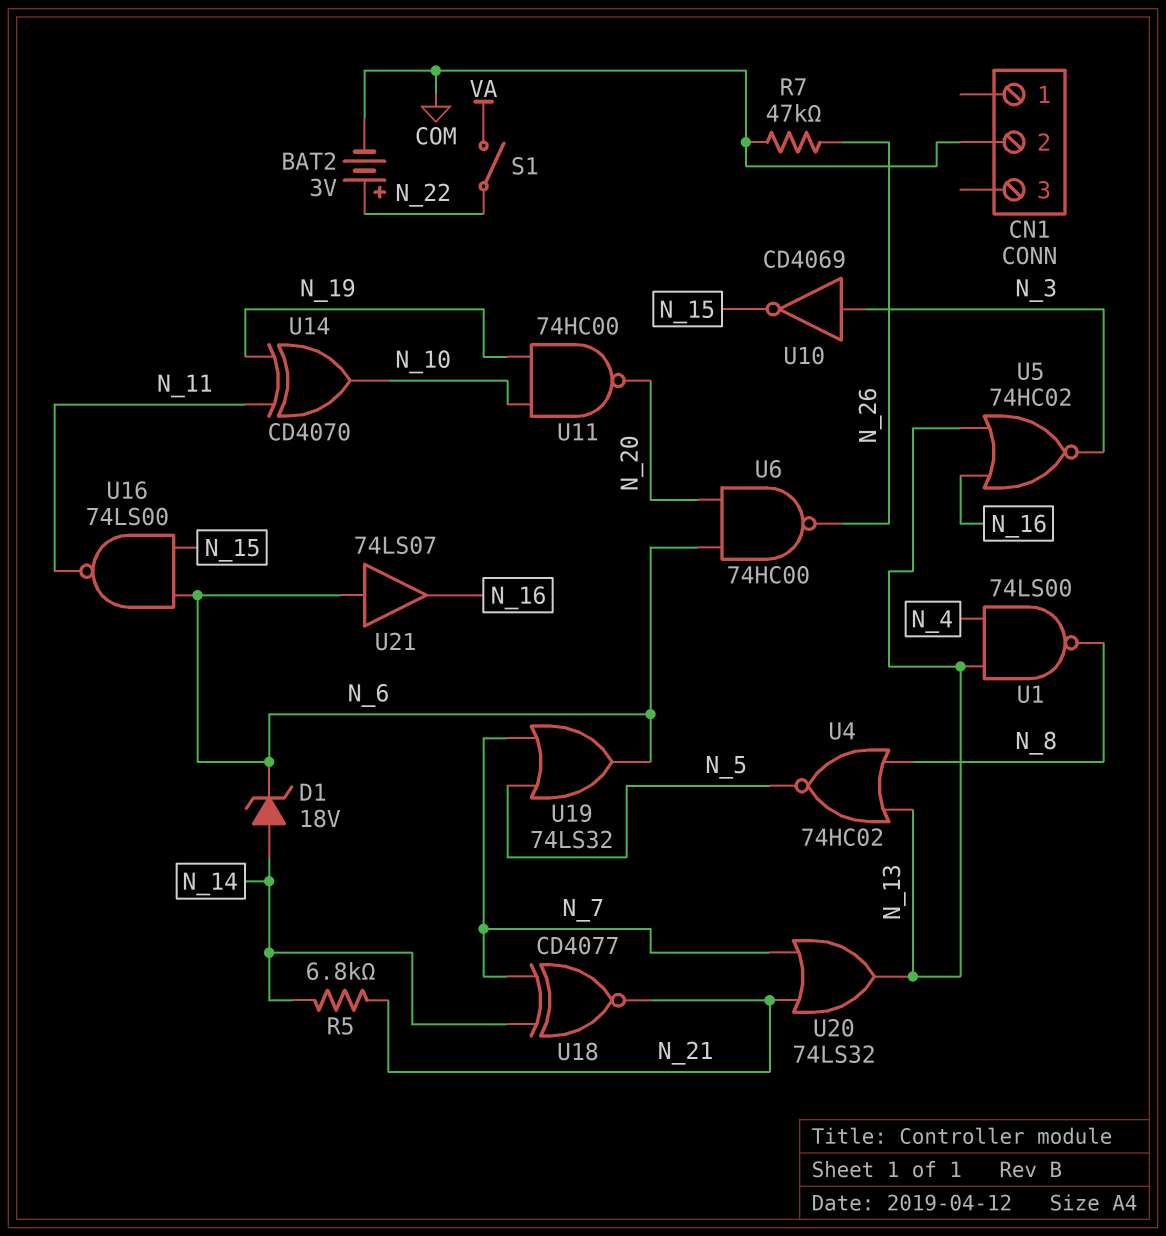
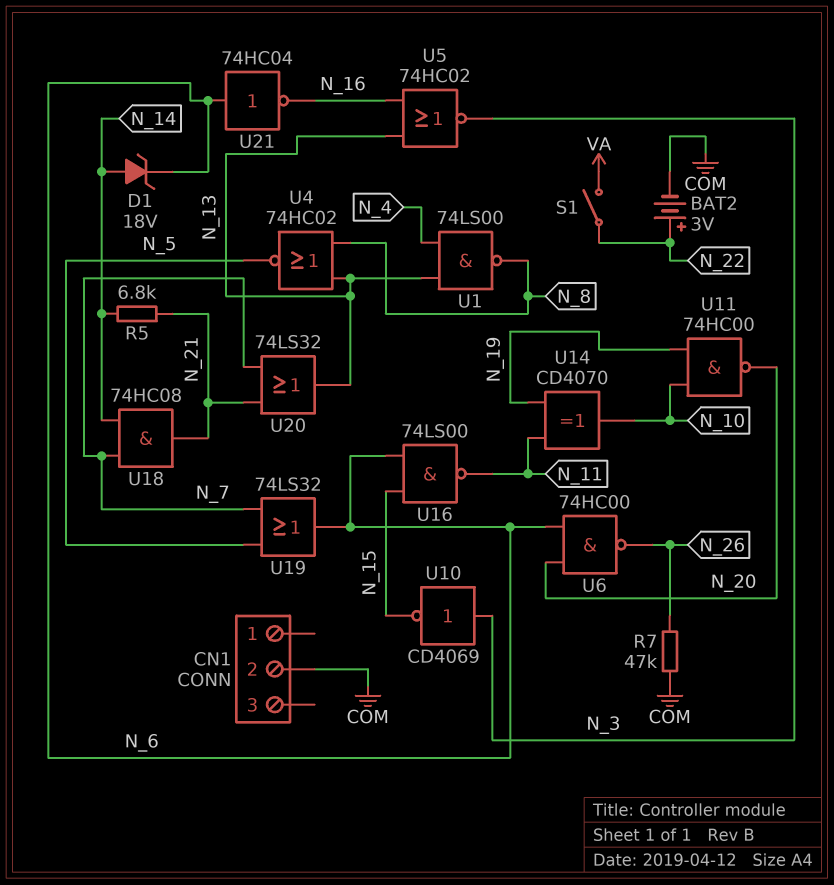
U18: XNOR CD4077 (in N_7, in N_14, out N_21) -> AND 74HC08 (in N_7, in N_14, out N_21)
U21: buffer 74LS07 (in N_6, out N_16) -> NOT 74HC04 (in N_6, out N_16)

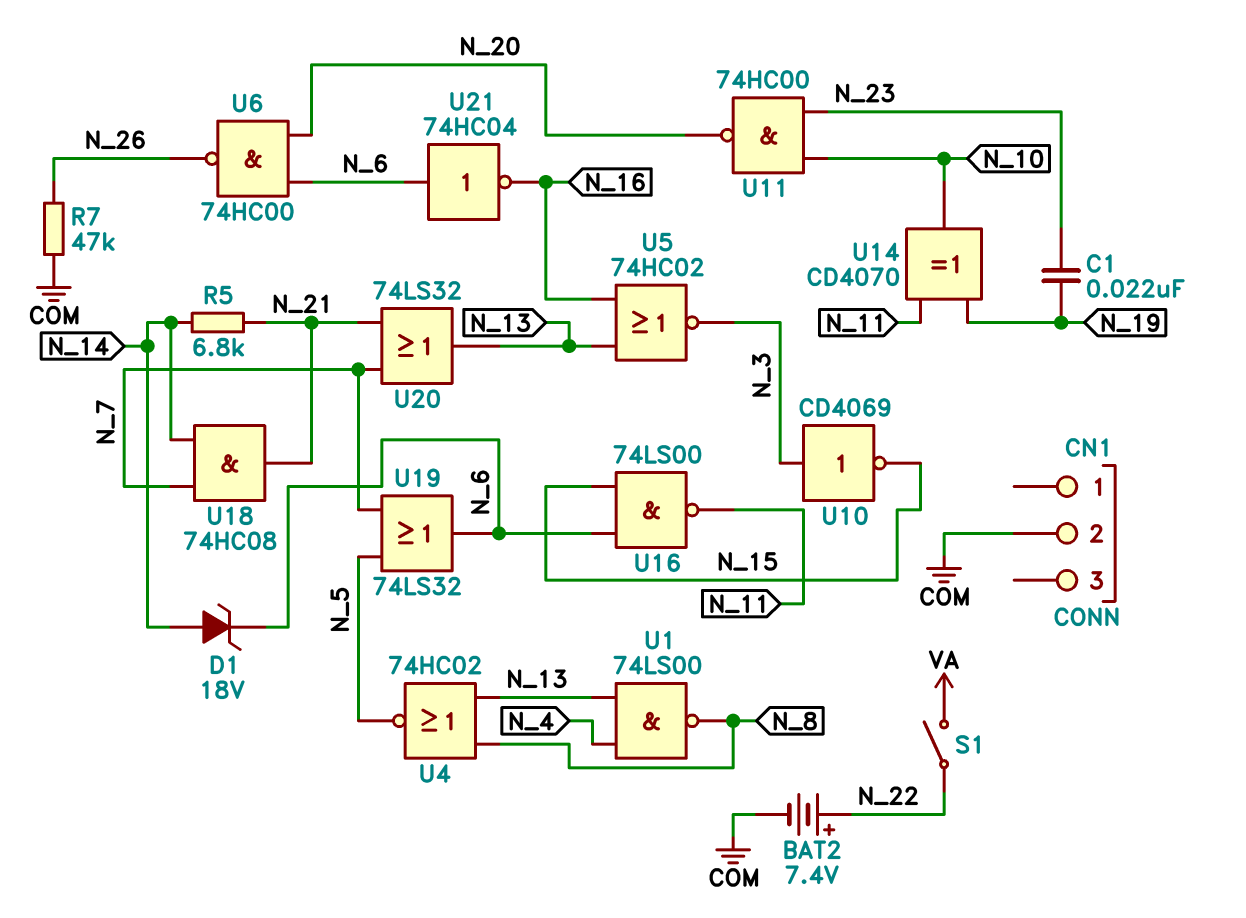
BAT2: 3V (plus N_22, minus COM) -> 7.4V (plus N_22, minus COM)
C1: none -> 22nF (N_19, N_23)
U11: NAND 74HC00 (in N_10, in N_19, out N_20) -> NAND 74HC00 (in N_10, in N_23, out N_20)

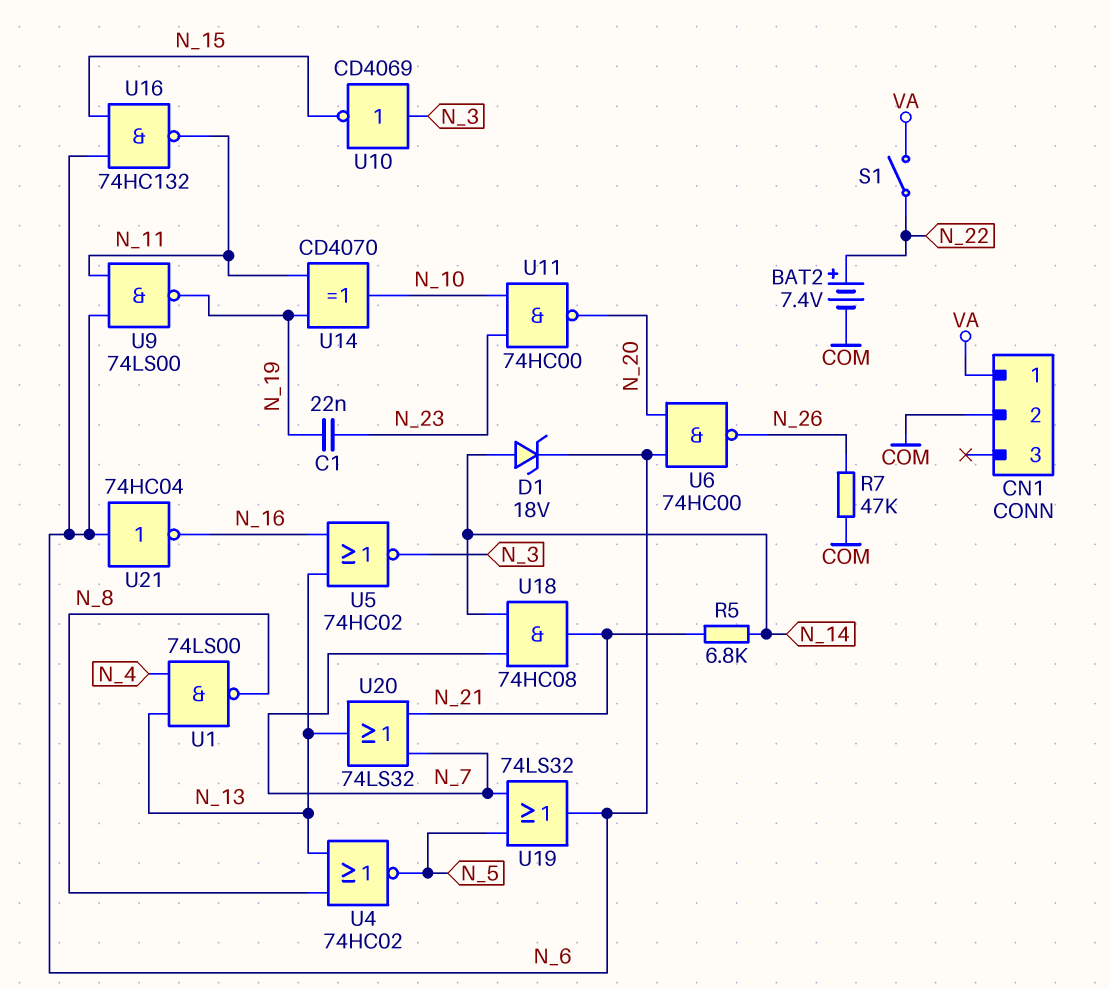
CN1 pin 1: none -> VA
U9: none -> NAND 74LS00 (in N_6, in N_11, out N_19)
U16: NAND 74LS00 (in N_6, in N_15, out N_11) -> NAND 74HC132 (in N_6, in N_15, out N_11)

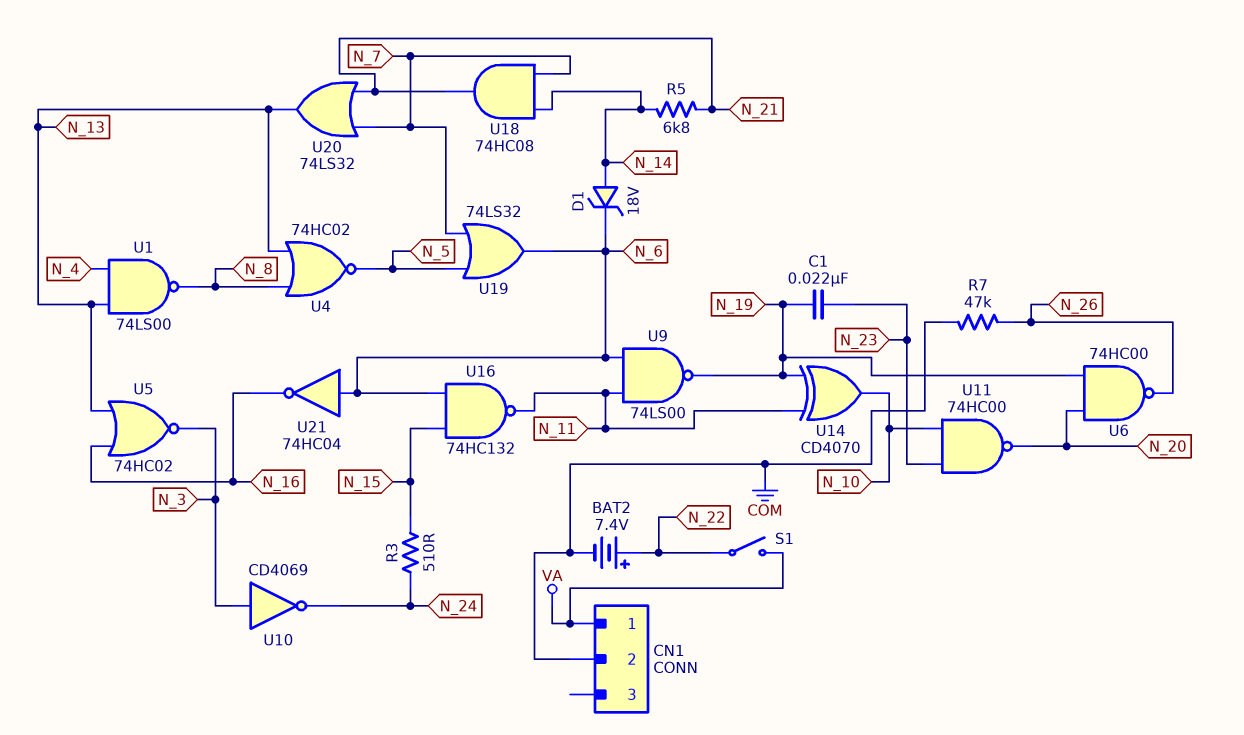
R3: none -> 510 (N_15, N_24)
U6: NAND 74HC00 (in N_6, in N_20, out N_26) -> NAND 74HC00 (in N_19, in N_20, out N_26)
U10: NOT CD4069 (in N_3, out N_15) -> NOT CD4069 (in N_3, out N_24)

